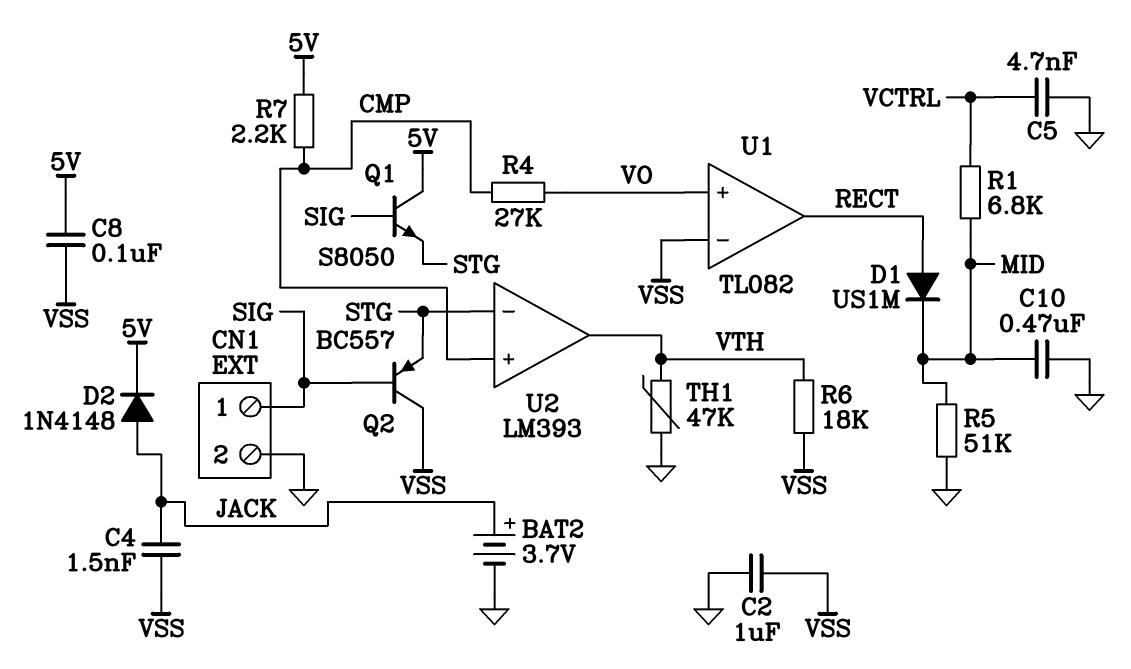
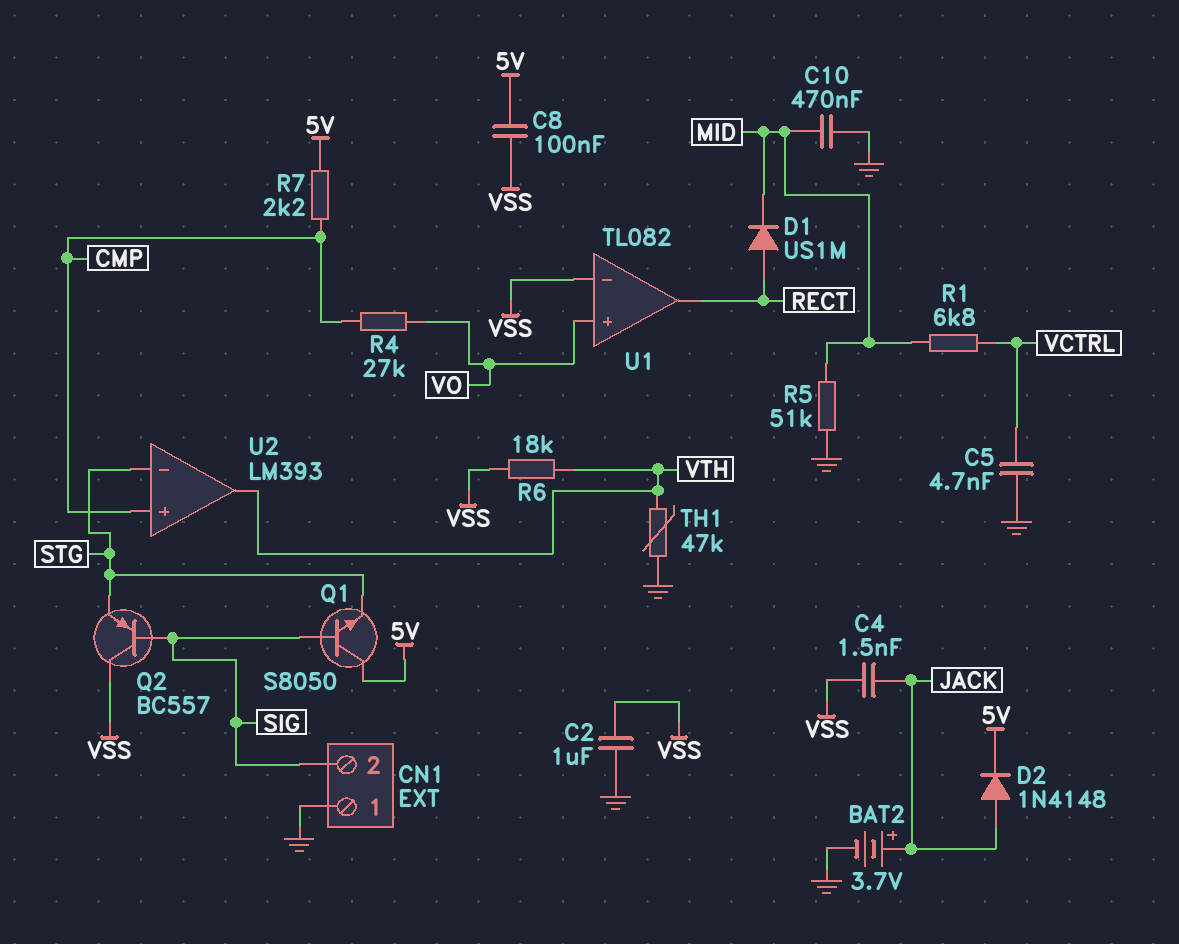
CN1 pin 1: SIG -> GND
CN1 pin 2: GND -> SIG

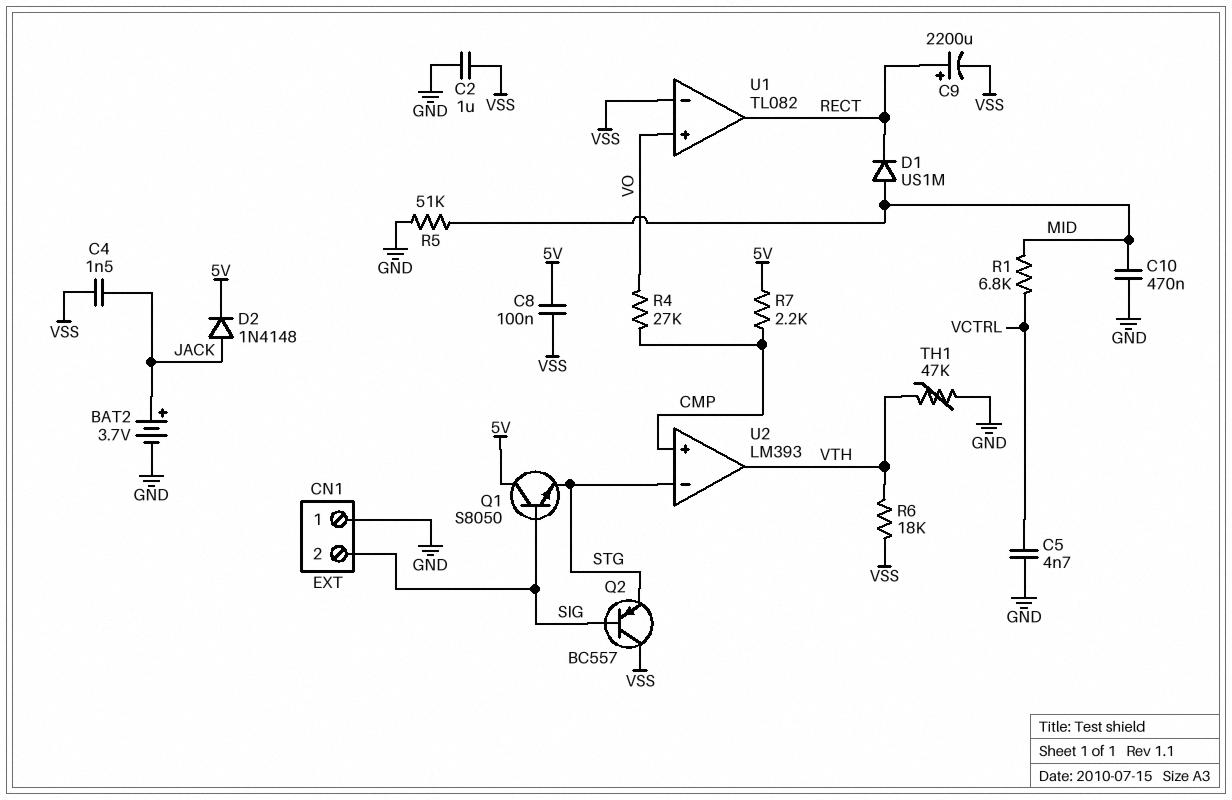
C9: none -> 2200uF (plus RECT, minus VSS)
D1: diode US1M (A RECT, K MID) -> diode US1M (A MID, K RECT)

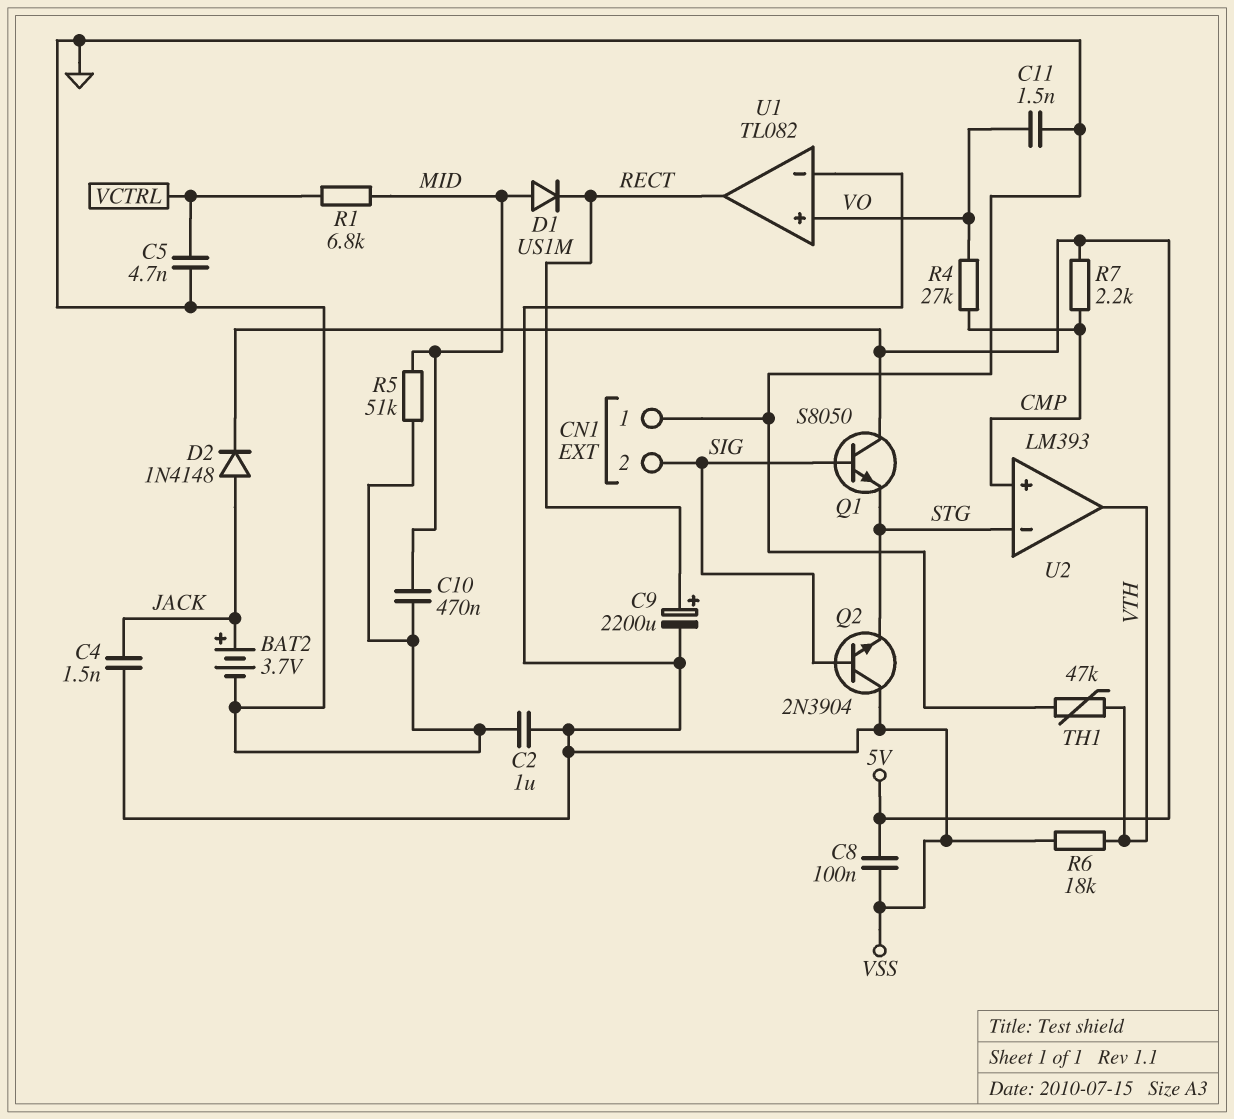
C11: none -> 1.5nF (GND, VO)
Q2: PNP BC557 (B SIG, C VSS, E STG) -> NPN 2N3904 (B SIG, C VSS, E STG)

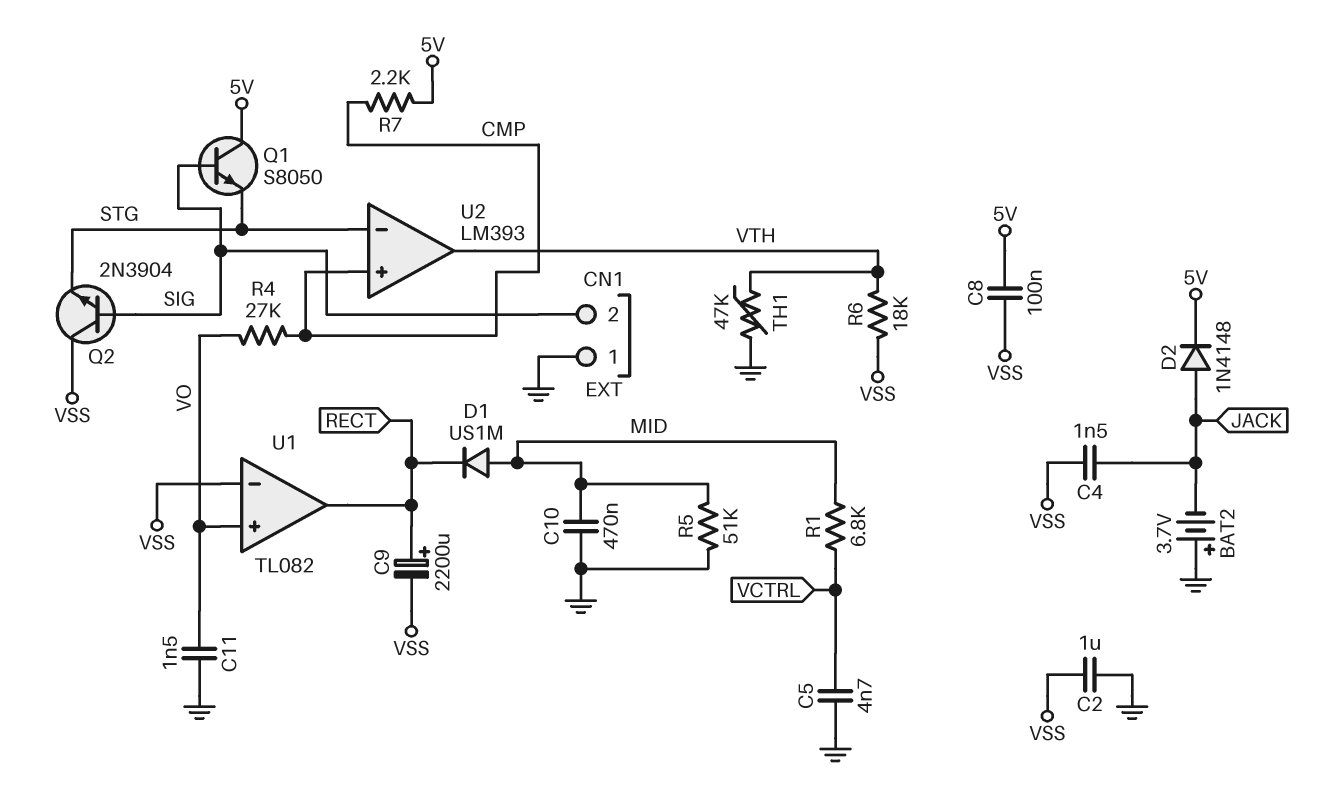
BAT2: 3.7V (plus JACK, minus GND) -> 3.7V (plus GND, minus JACK)

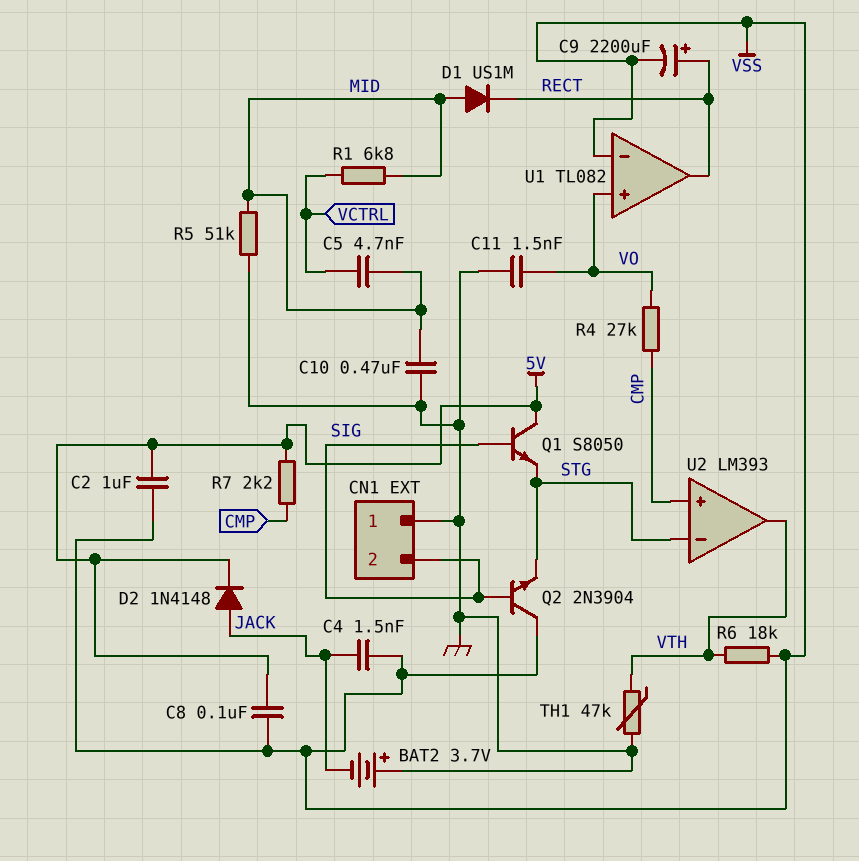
C2: 1uF (GND, VSS) -> 1uF (5V, VSS)
C5: 4.7nF (GND, VCTRL) -> 4.7nF (MID, VCTRL)

